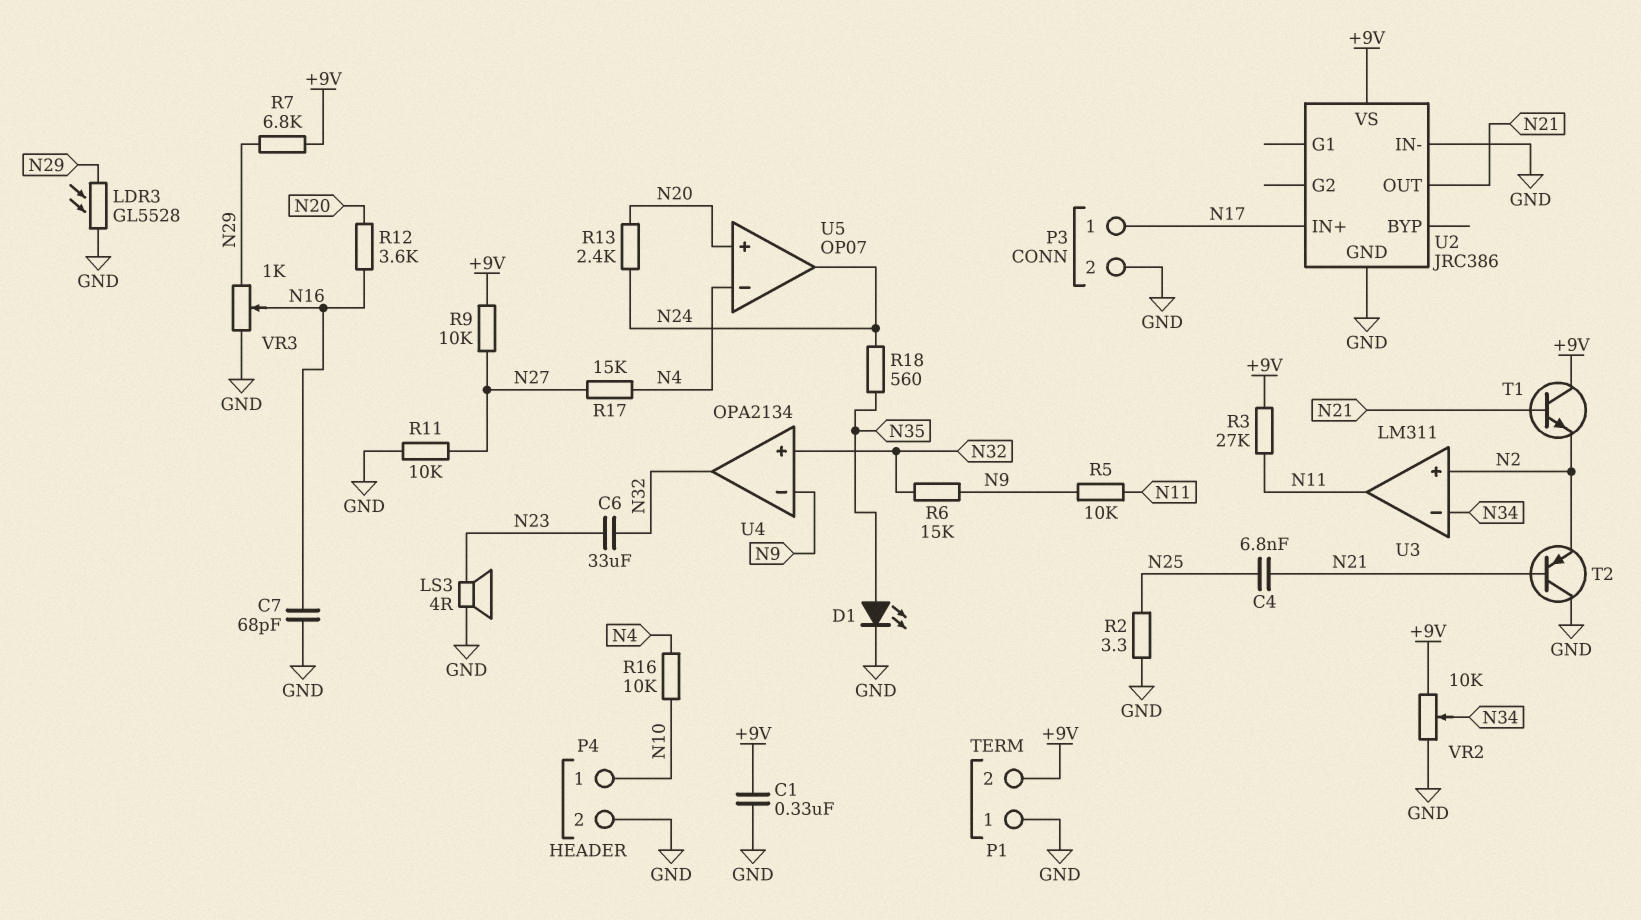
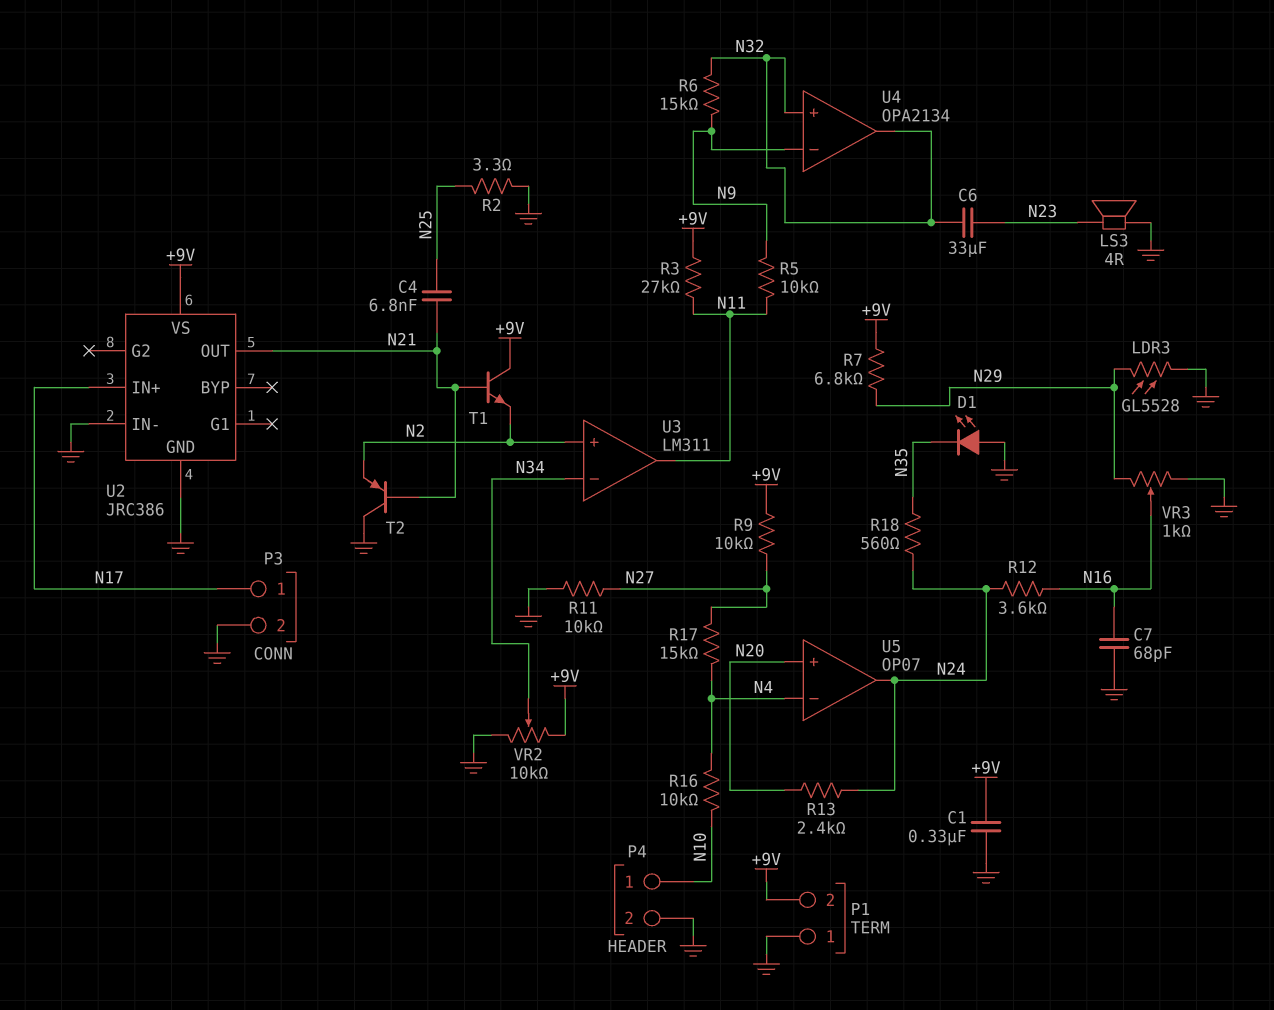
D1: LED (A N35, K GND) -> LED (A GND, K N35)
R12: 3.6k (N16, N20) -> 3.6k (N16, N24)

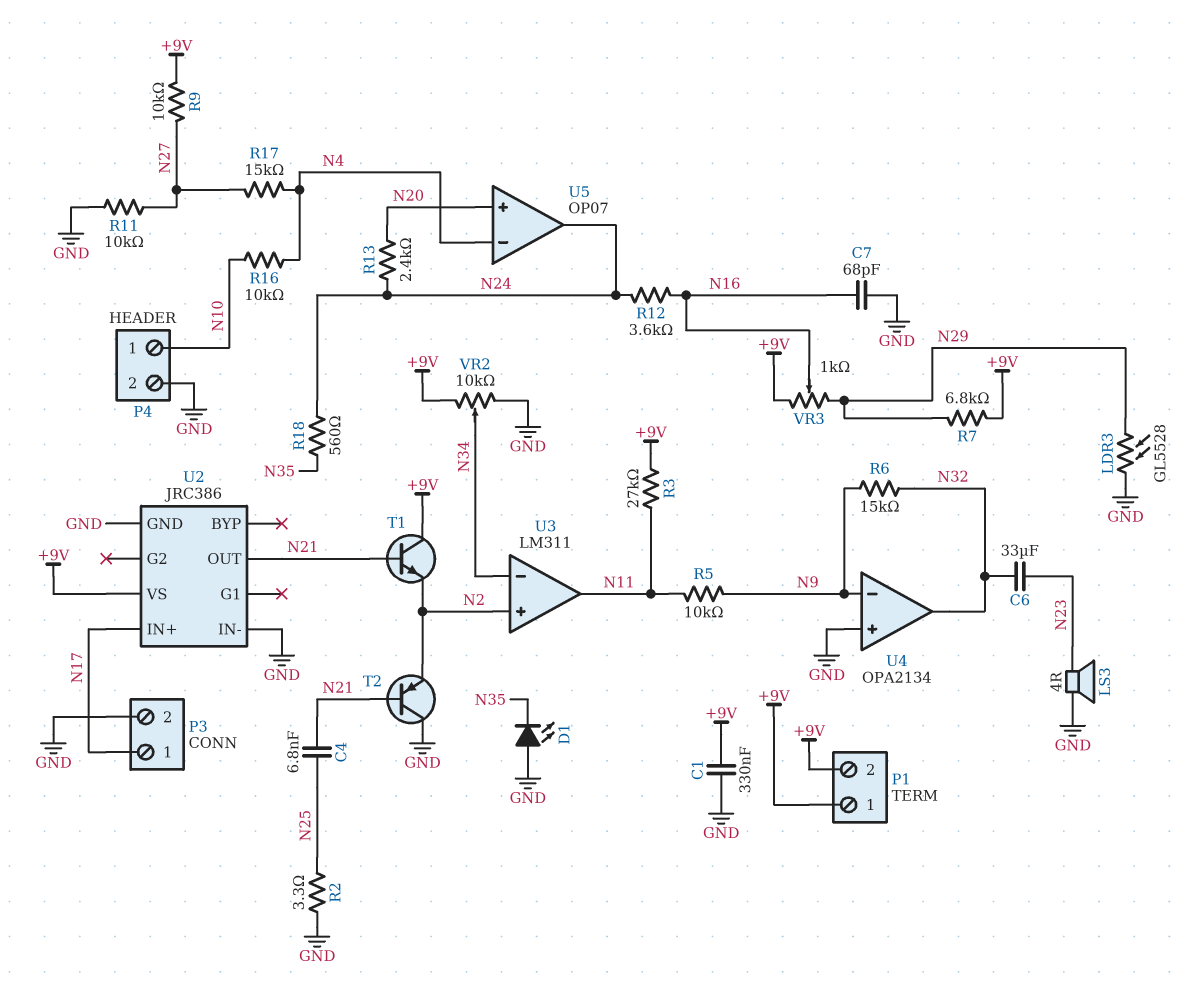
P1 pin 1: GND -> +9V
U4 pin in+: N32 -> GND
VR3: 1k (GND, N29, wiper N16) -> 1k (+9V, N29, wiper N16)

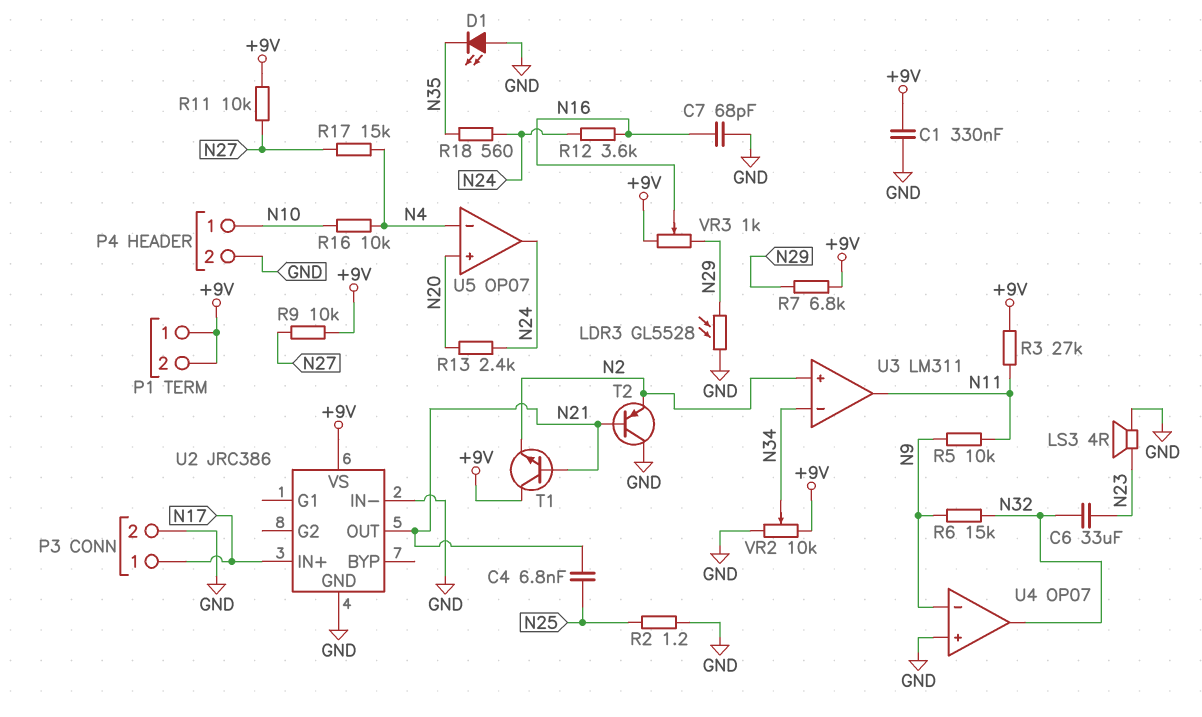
R2: 3.3 (GND, N25) -> 1.2 (GND, N25)
R11: 10k (GND, N27) -> 10k (+9V, N27)
U4: OPA2134 -> OP07

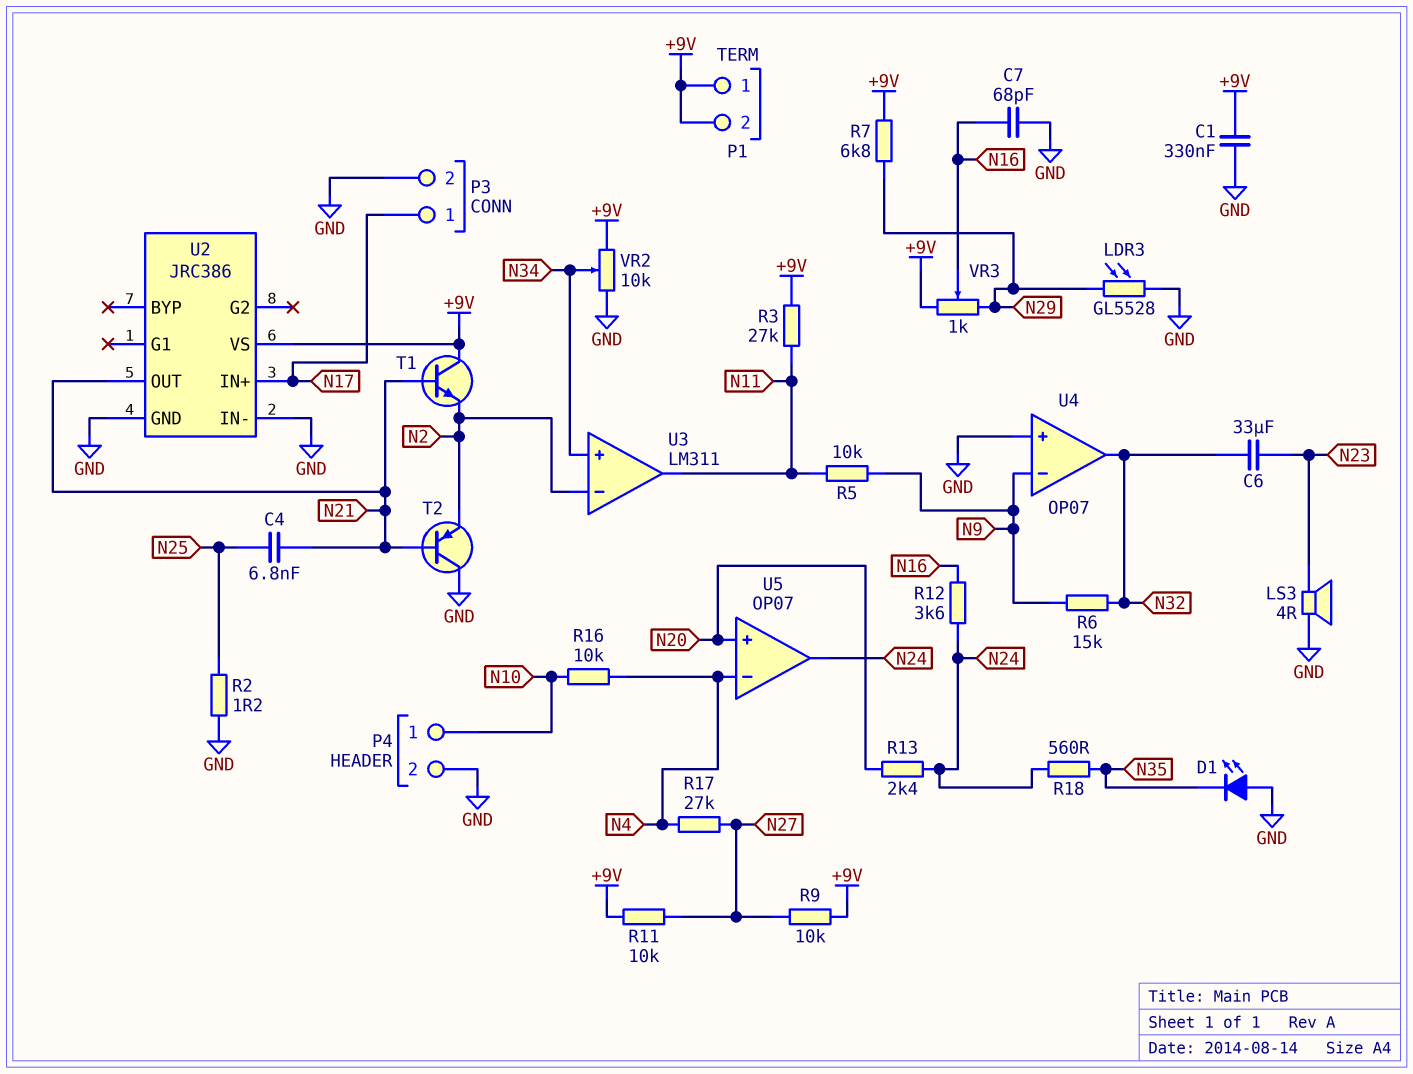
R17: 15k (N4, N27) -> 27k (N4, N27)
U3 pin in+: N2 -> N34
U3 pin in-: N34 -> N2

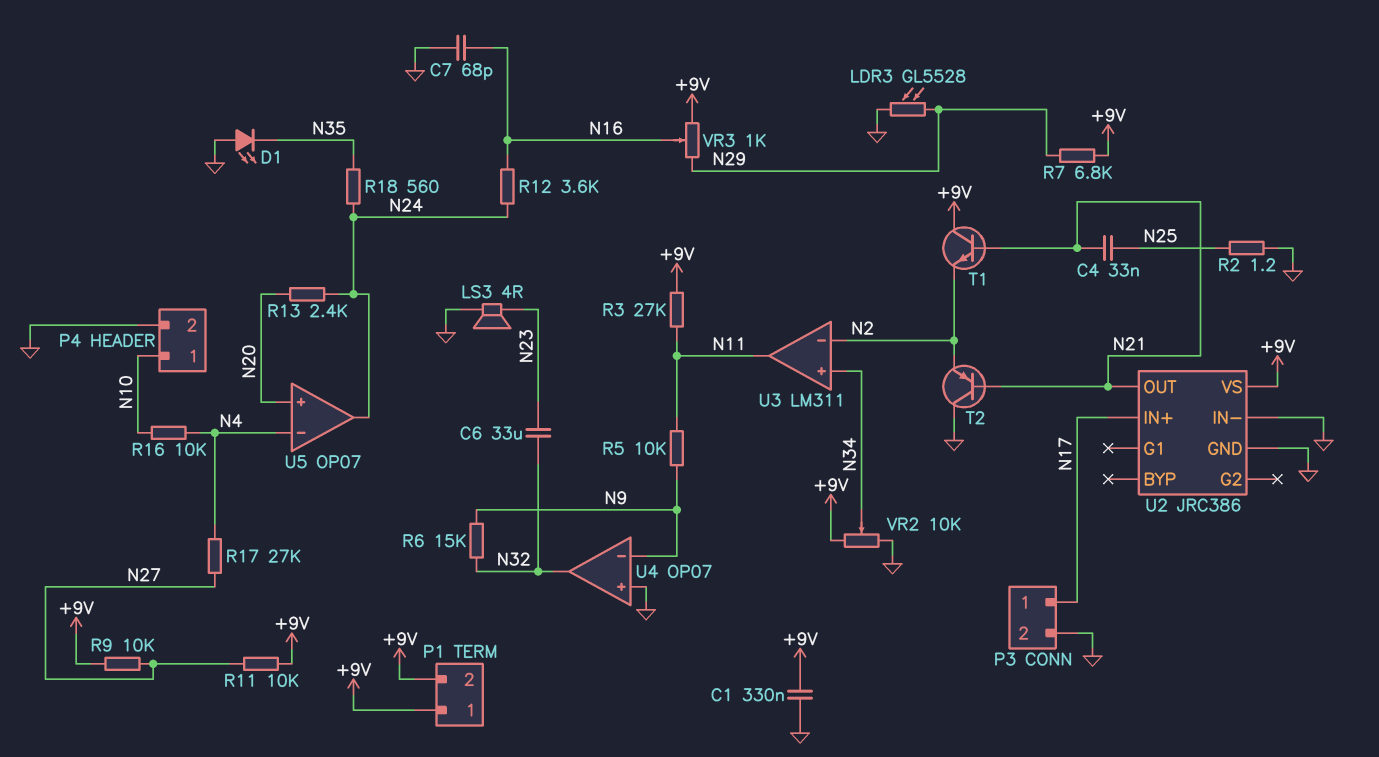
C4: 6.8nF (N21, N25) -> 33nF (N21, N25)

